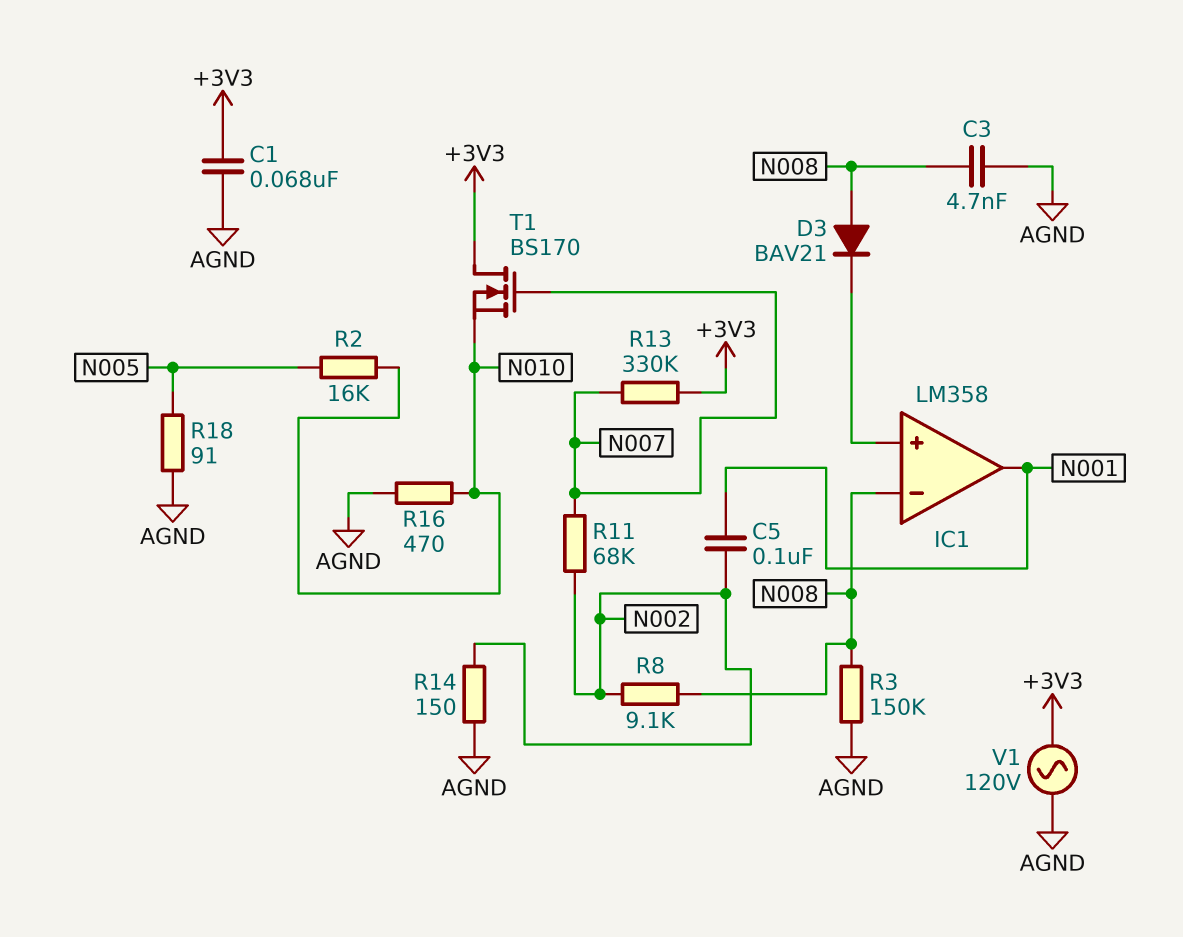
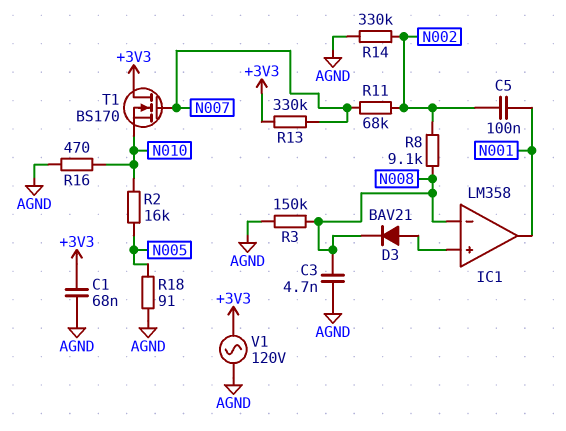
D3: diode BAV21 (A N008, K IC1/in+) -> diode BAV21 (A IC1/in+, K N008)
R14: 150 (AGND, N002) -> 330k (AGND, N002)

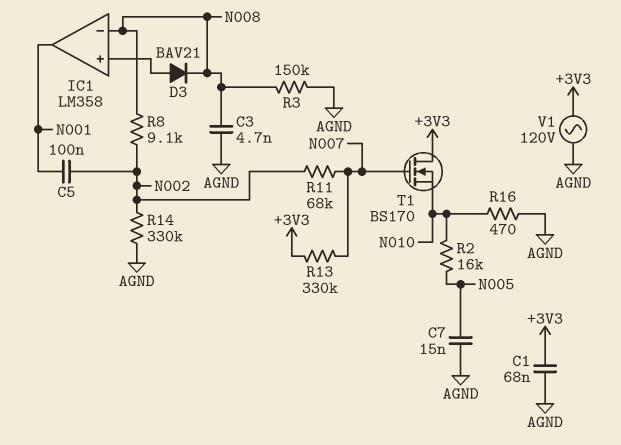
C7: none -> 15nF (AGND, N005)
R18: 91 (AGND, N005) -> none

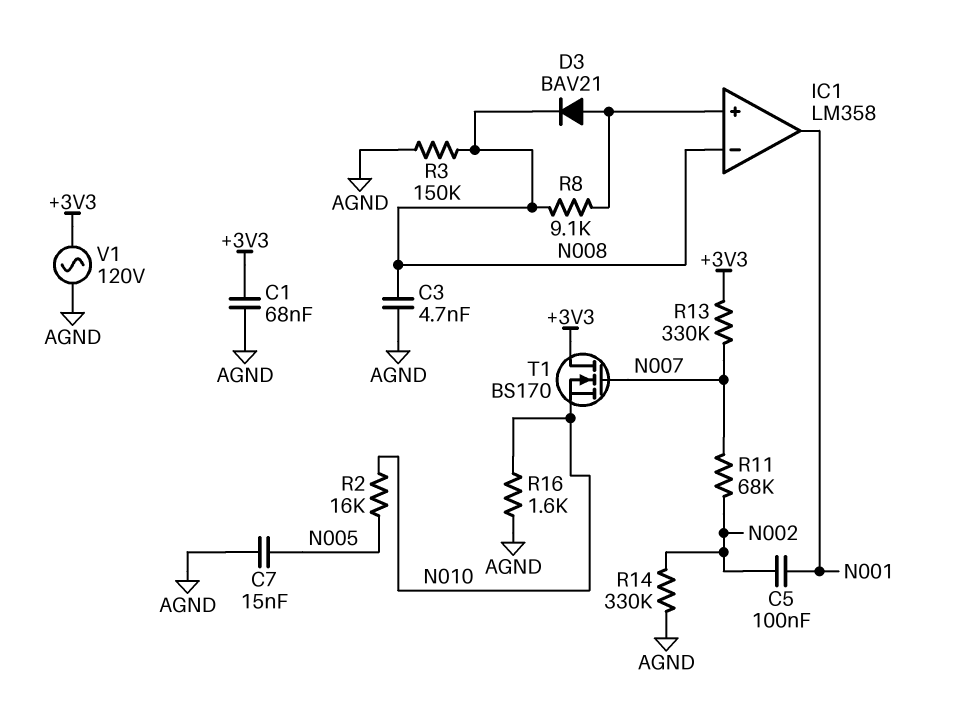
R8: 9.1k (N002, N008) -> 9.1k (IC1/in+, N008)
R16: 470 (AGND, N010) -> 1.6k (AGND, N010)

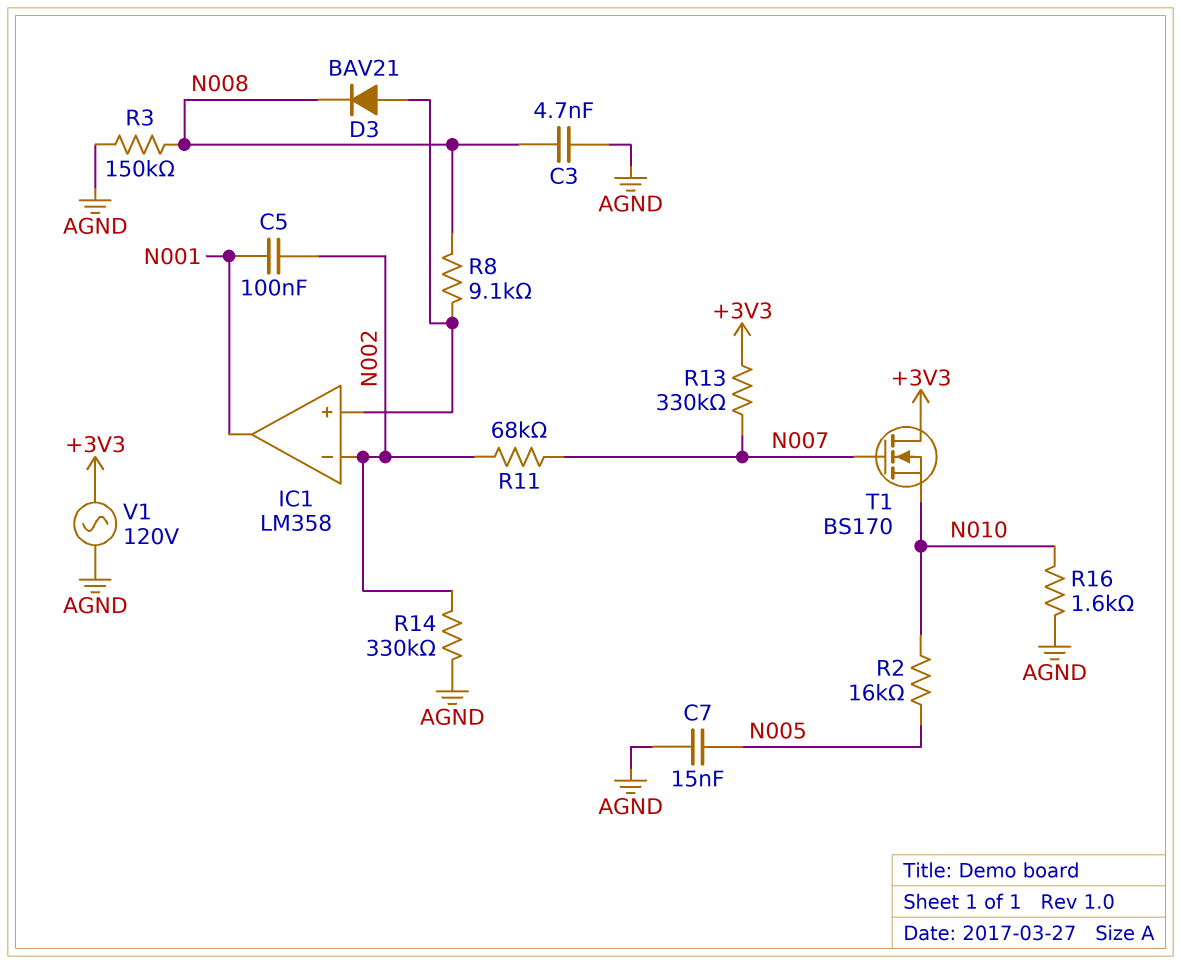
C1: 68nF (+3V3, AGND) -> none
IC1 pin in-: N008 -> N002

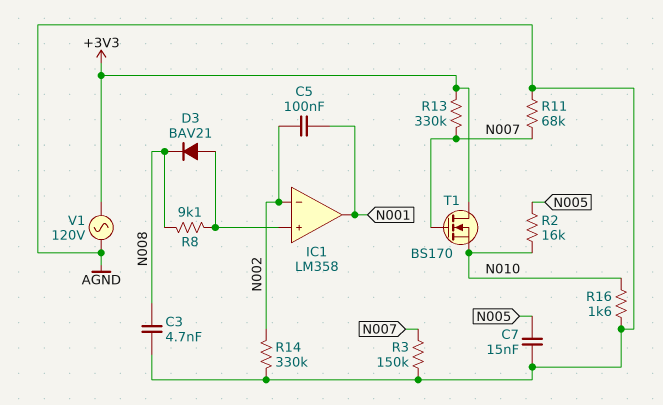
R3: 150k (AGND, N008) -> 150k (AGND, N007)
R11: 68k (N002, N007) -> 68k (AGND, N007)

